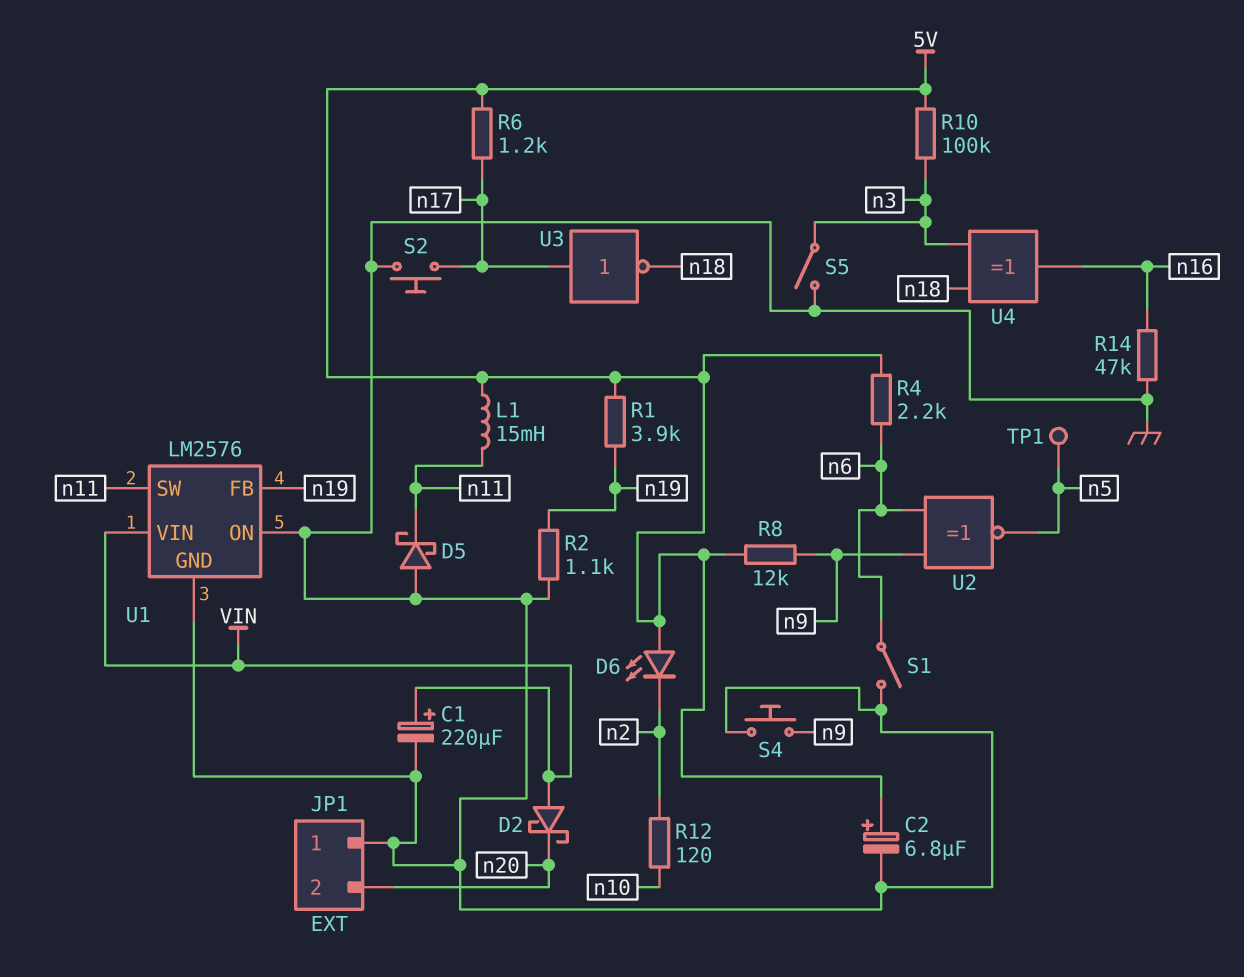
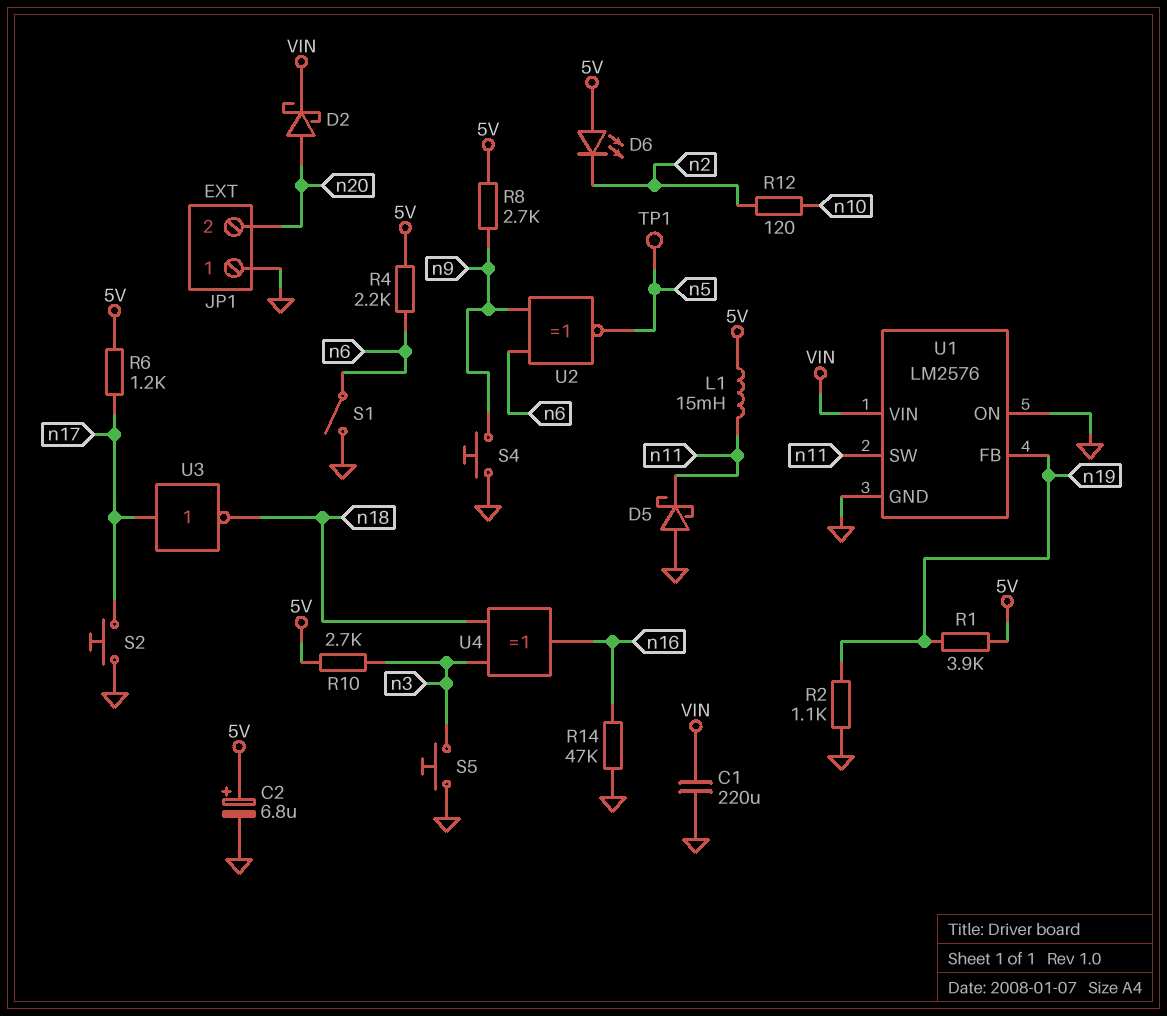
C1: 220uF (plus VIN, minus GND) -> 220uF (GND, VIN)
D2: schottky (A VIN, K n20) -> schottky (A n20, K VIN)
R8: 12k (5V, n9) -> 2.7k (5V, n9)
R10: 100k (5V, n3) -> 2.7k (5V, n3)
S5: switch (GND, n3) -> button (GND, n3)

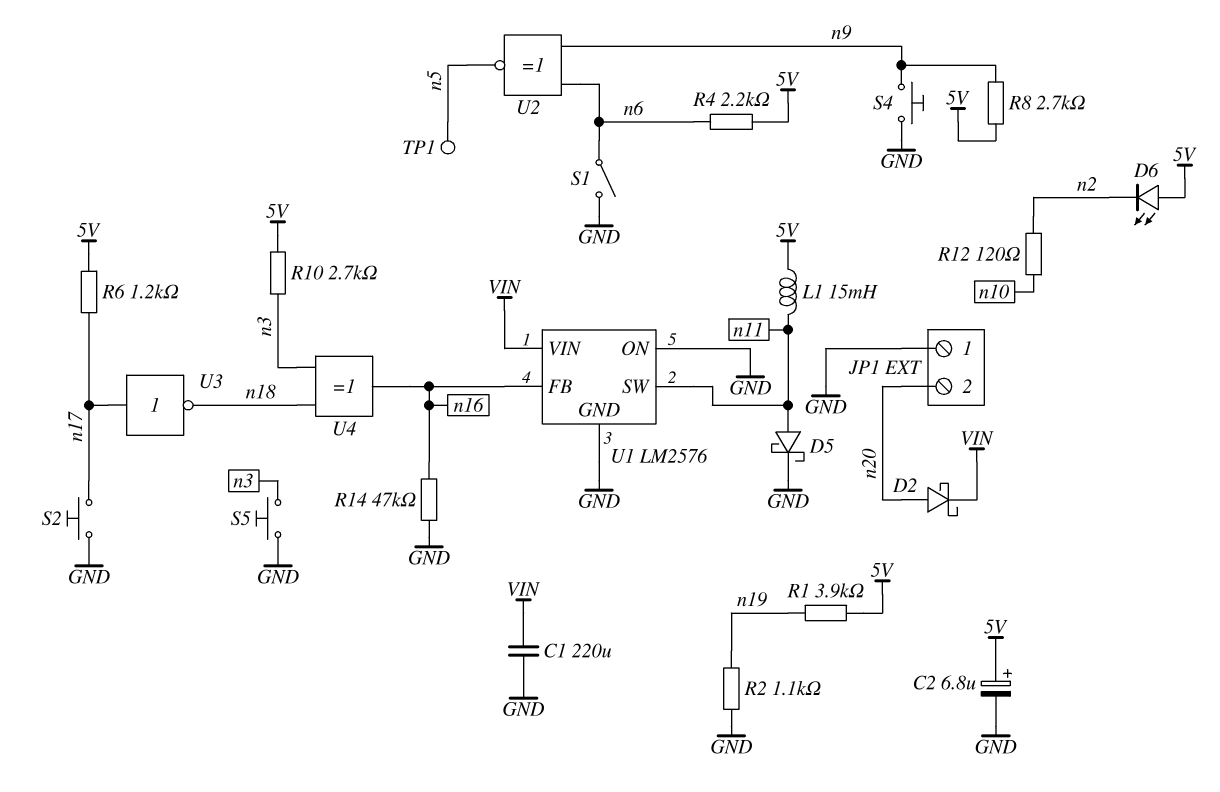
D5: schottky (A GND, K n11) -> schottky (A n11, K GND)
U1 pin FB: n19 -> n16

